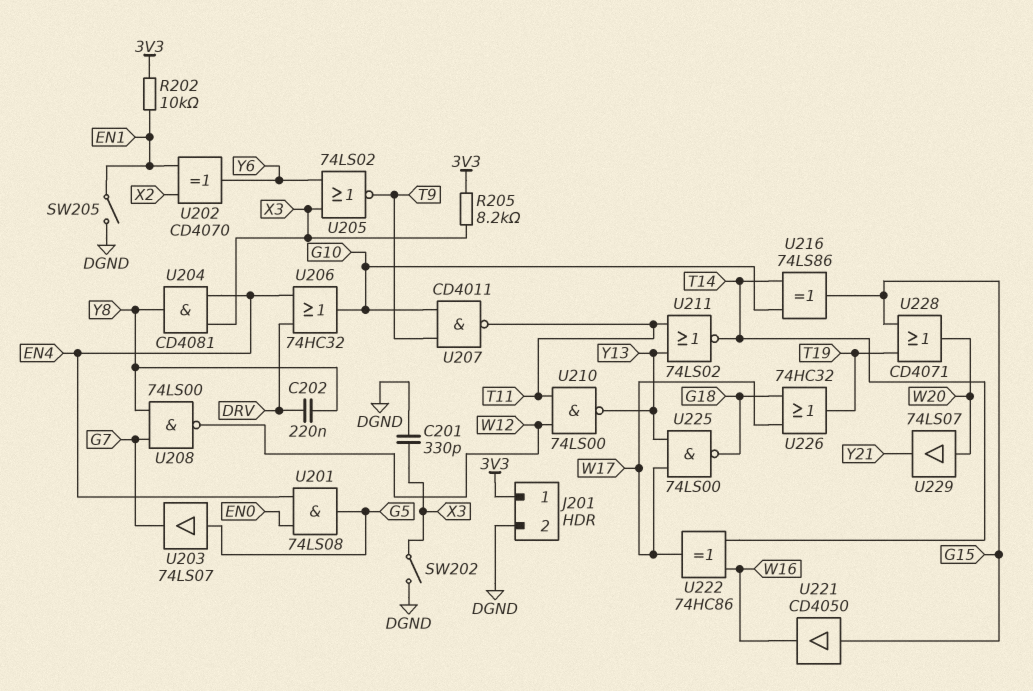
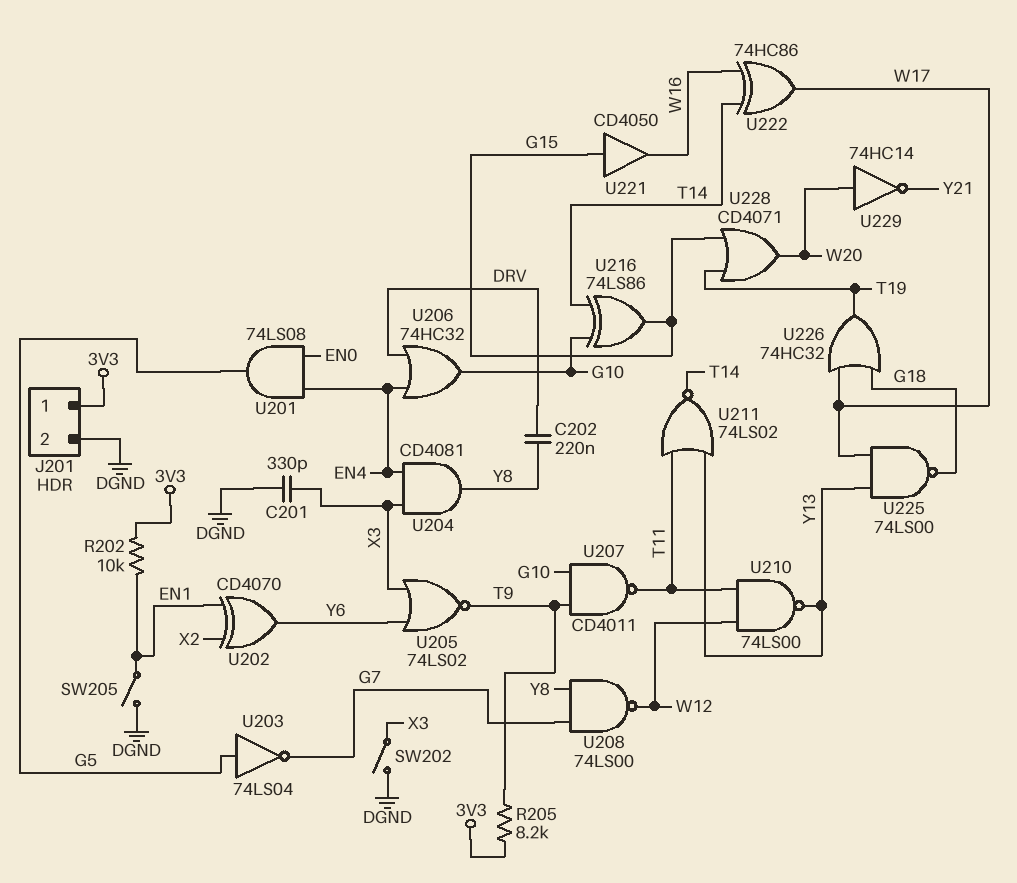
R205: 8.2k (3V3, X3) -> 8.2k (3V3, T9)
U203: buffer 74LS07 (in G5, out G7) -> NOT 74LS04 (in G5, out G7)
U229: buffer 74LS07 (in W20, out Y21) -> NOT 74HC14 (in W20, out Y21)

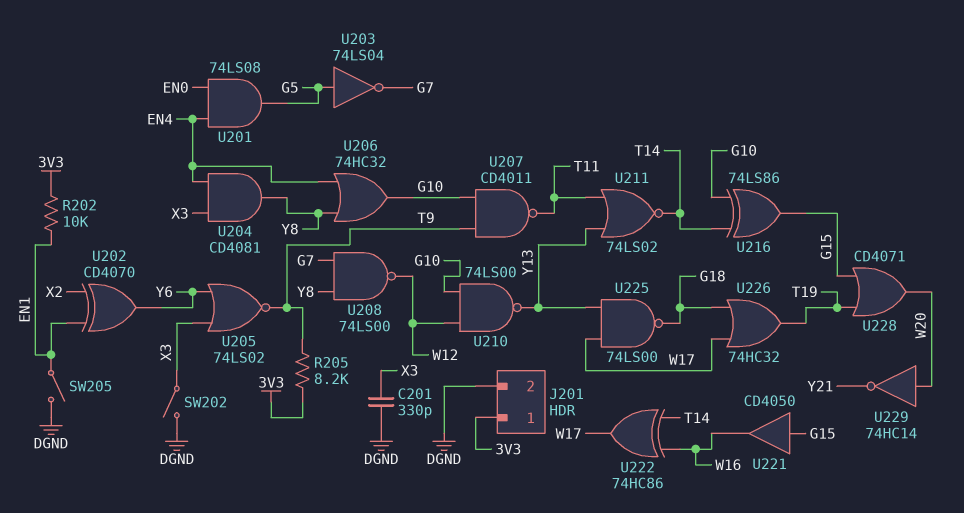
C202: 220nF (DRV, Y8) -> none
U206: OR 74HC32 (in DRV, in EN4, out G10) -> OR 74HC32 (in EN4, in Y8, out G10)
U210: NAND 74LS00 (in T11, in W12, out Y13) -> NAND 74LS00 (in G10, in W12, out Y13)

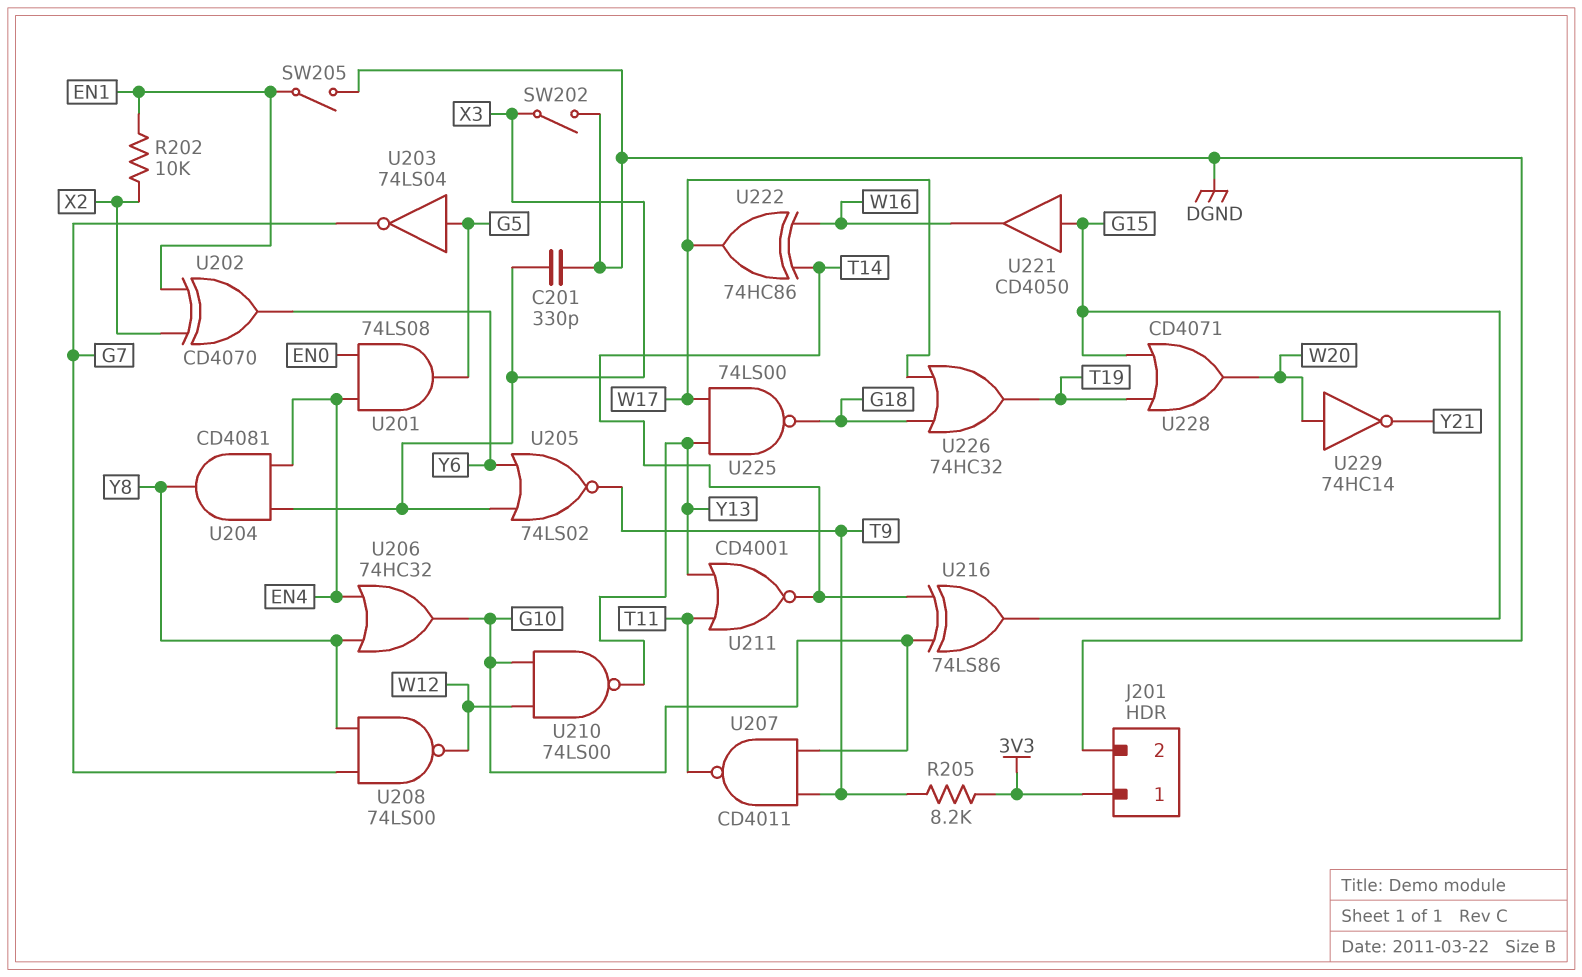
R202: 10k (3V3, EN1) -> 10k (EN1, X2)
U211: NOR 74LS02 (in T11, in Y13, out T14) -> NOR CD4001 (in T11, in Y13, out T14)

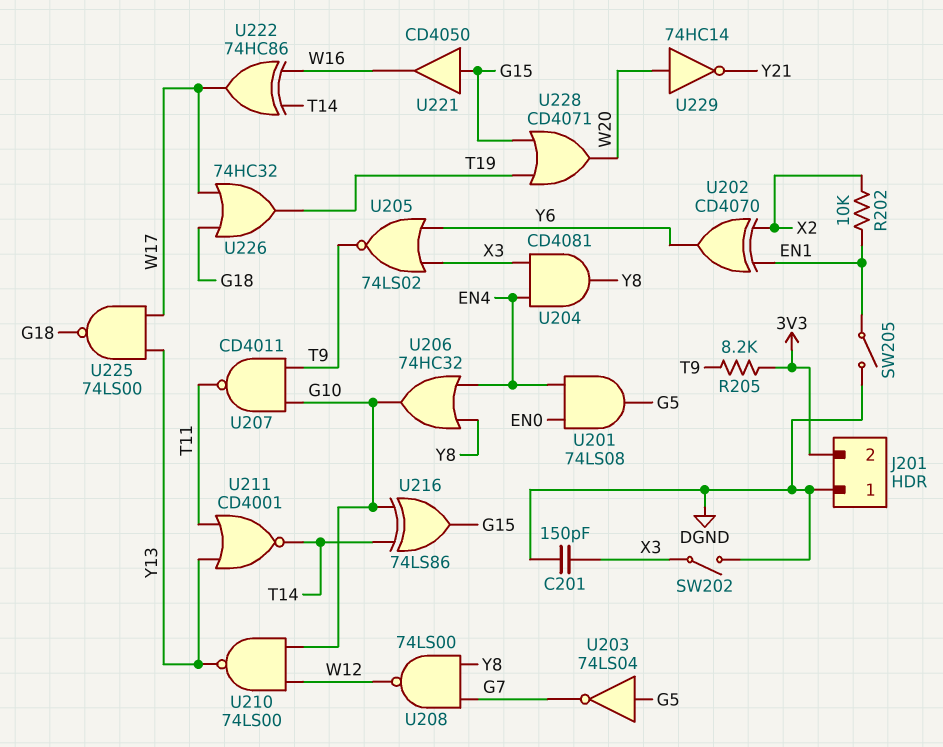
C201: 330pF (DGND, X3) -> 150pF (DGND, X3)
J201 pin 1: 3V3 -> DGND
J201 pin 2: DGND -> 3V3

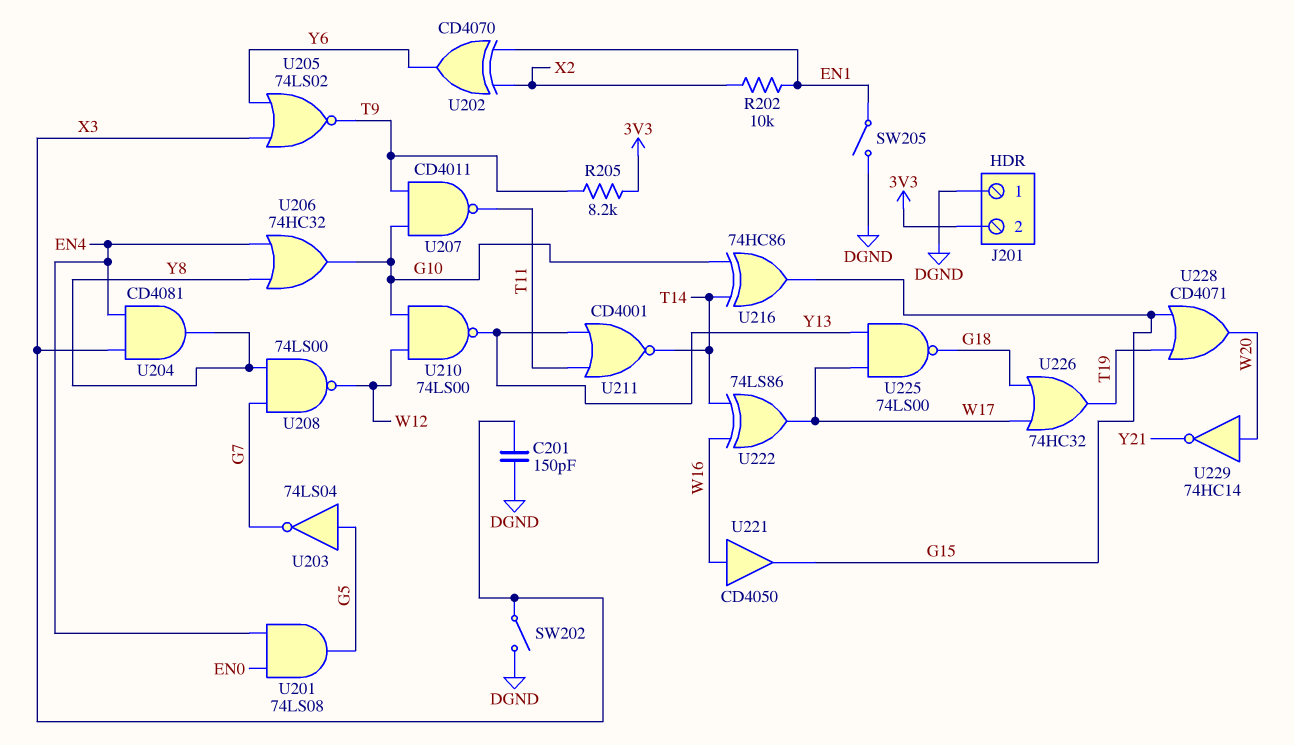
U216: XOR 74LS86 (in G10, in T14, out G15) -> XOR 74HC86 (in G10, in T14, out G15)
U221: buffer CD4050 (in G15, out W16) -> buffer CD4050 (in W16, out G15)
U222: XOR 74HC86 (in T14, in W16, out W17) -> XOR 74LS86 (in T14, in W16, out W17)

